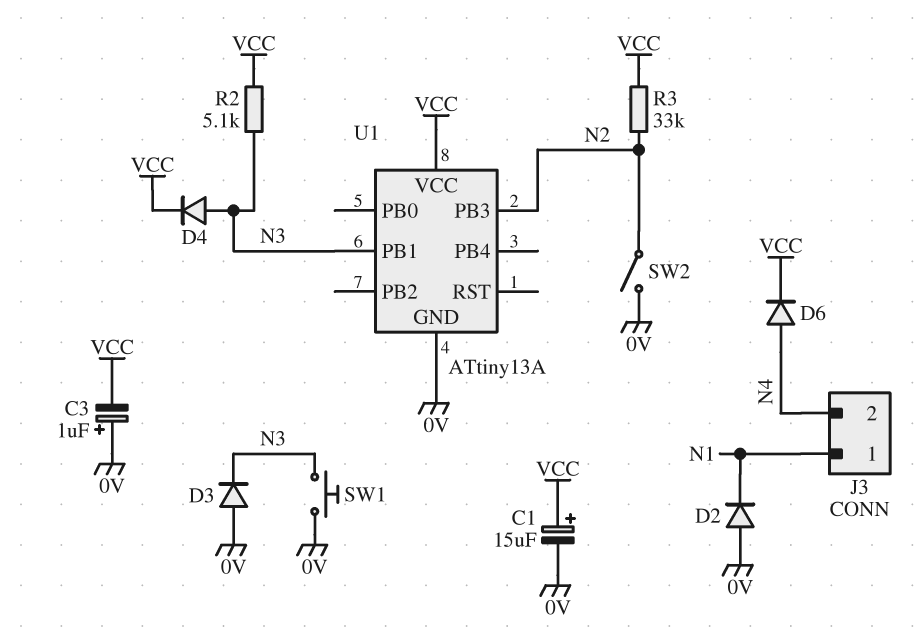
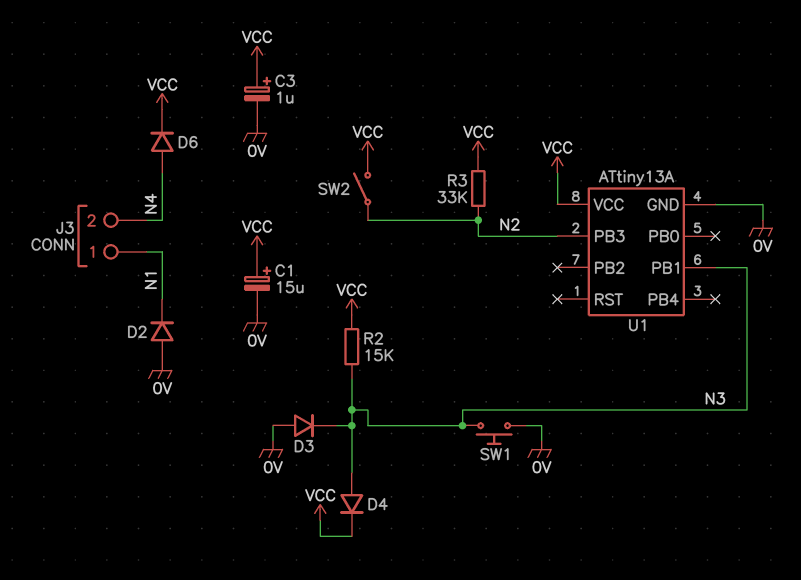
C3: 1uF (plus 0V, minus VCC) -> 1uF (plus VCC, minus 0V)
R2: 5.1k (N3, VCC) -> 15k (N3, VCC)
SW2: switch (0V, N2) -> switch (N2, VCC)

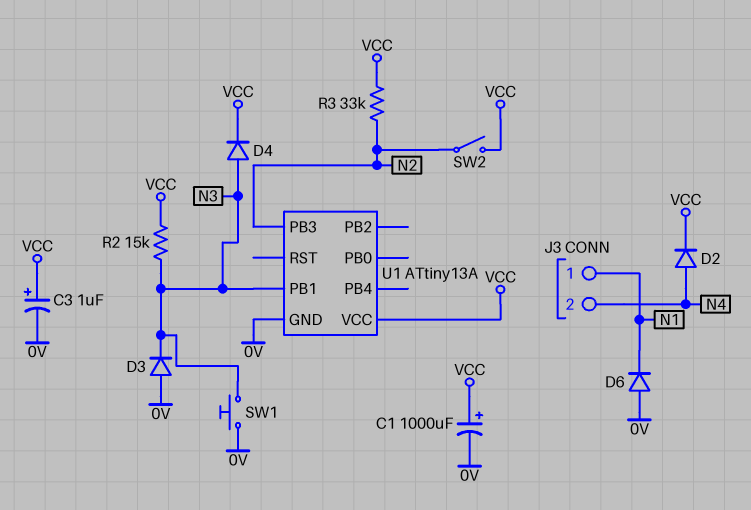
C1: 15uF (plus VCC, minus 0V) -> 1000uF (plus VCC, minus 0V)
D2: diode (A 0V, K N1) -> diode (A N4, K VCC)
D6: diode (A N4, K VCC) -> diode (A 0V, K N1)

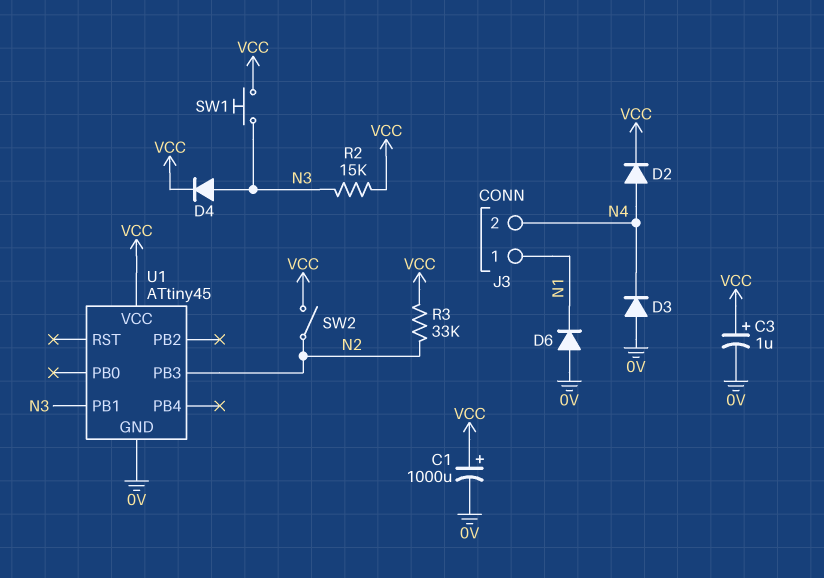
D3: diode (A 0V, K N3) -> diode (A 0V, K N4)
SW1: button (0V, N3) -> button (N3, VCC)
U1: ATtiny13A -> ATtiny45

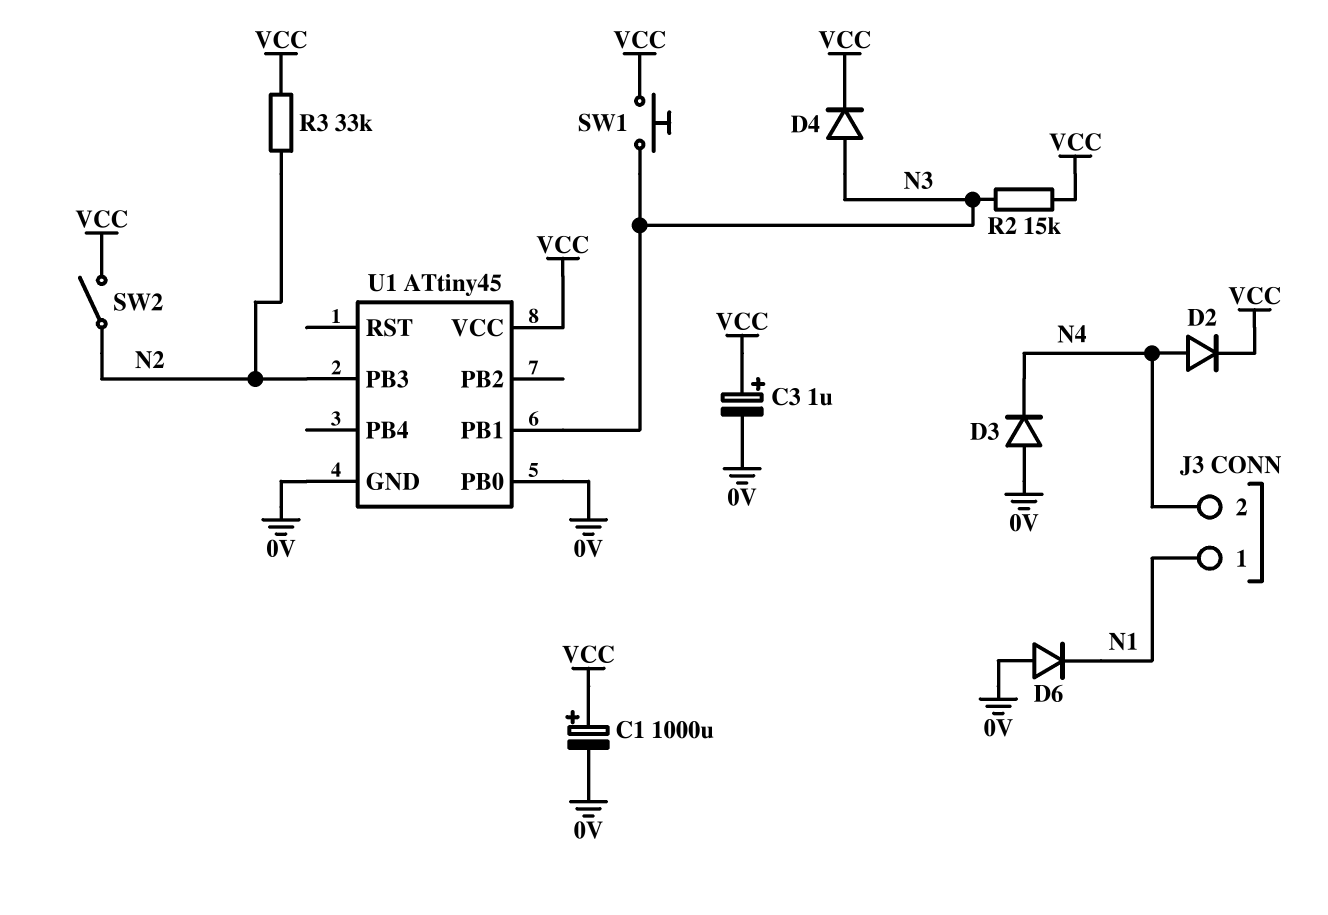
U1 pin PB0: none -> 0V

